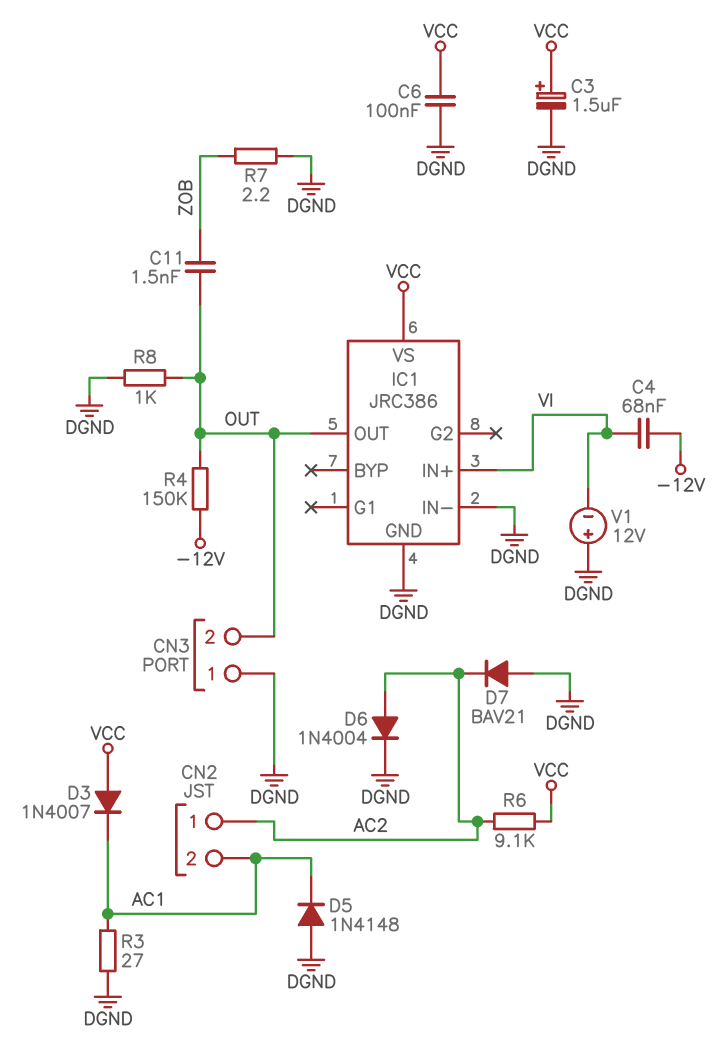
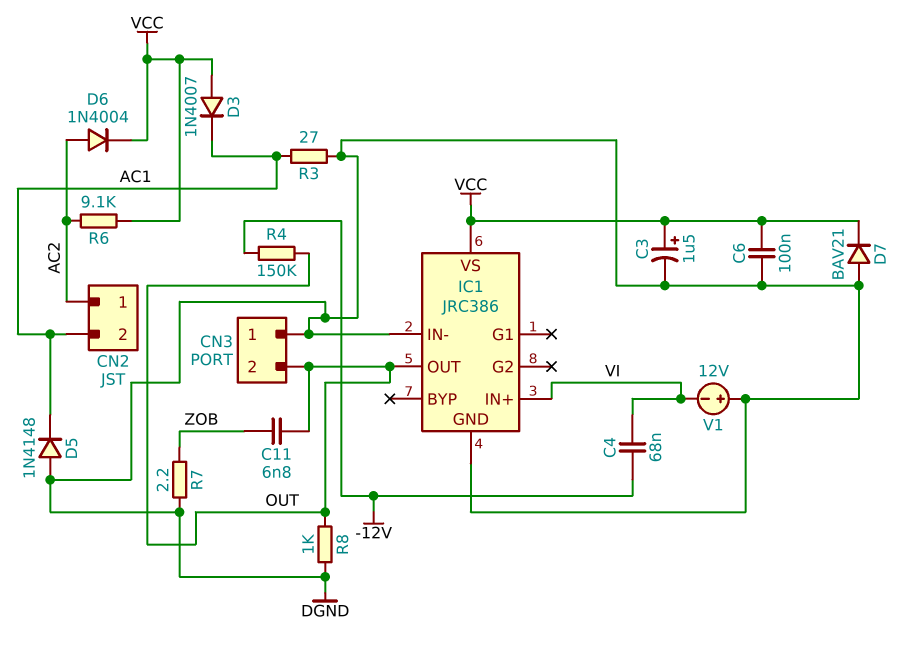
C11: 1.5nF (OUT, ZOB) -> 6.8nF (OUT, ZOB)
D6: diode 1N4004 (A AC2, K DGND) -> diode 1N4004 (A AC2, K VCC)
D7: diode BAV21 (A DGND, K AC2) -> diode BAV21 (A DGND, K VCC)

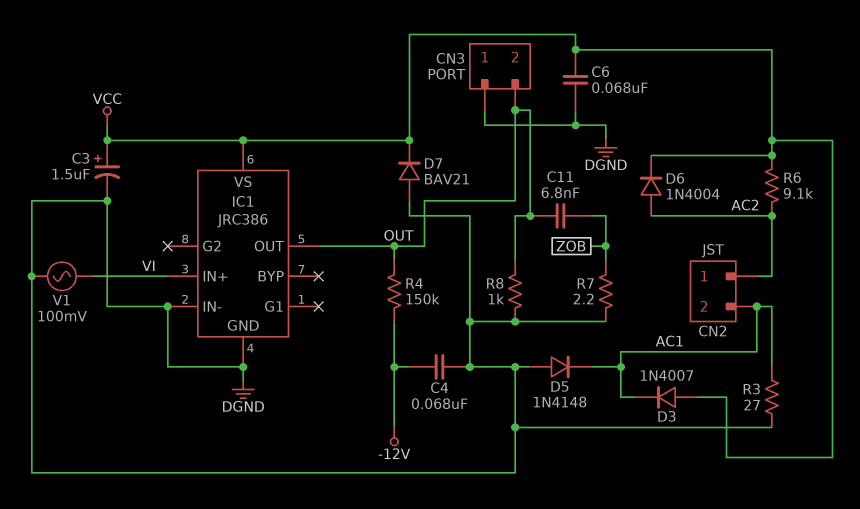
C4: 68nF (-12V, VI) -> 68nF (-12V, DGND)
C6: 100nF (DGND, VCC) -> 68nF (DGND, VCC)
V1: 12V (plus DGND, minus VI) -> AC 100mV (DGND, VI)

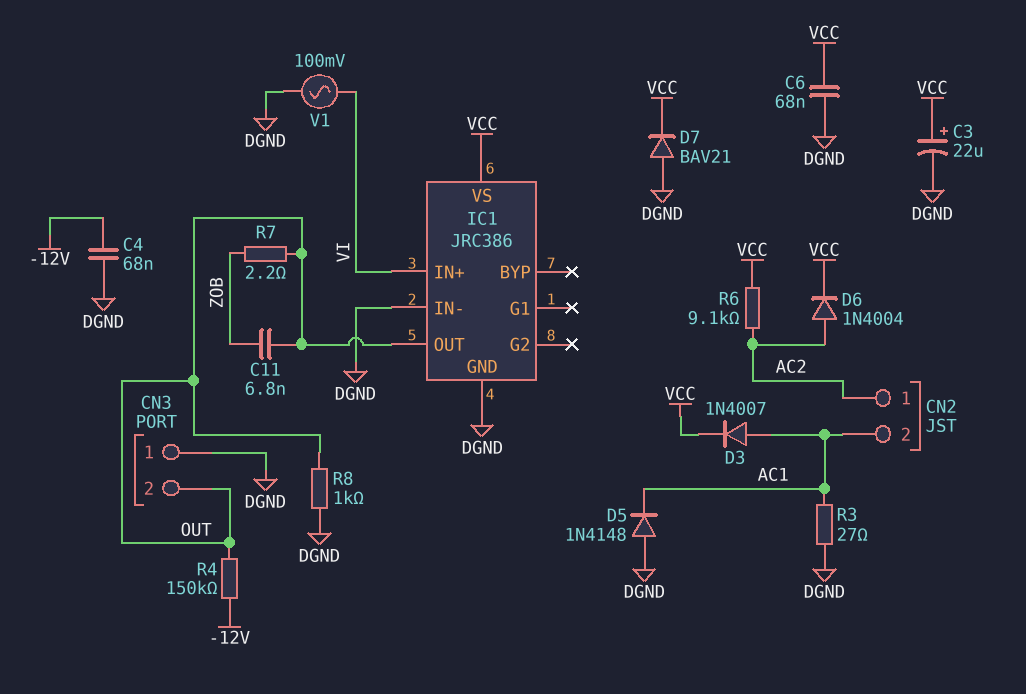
C3: 1.5uF (plus VCC, minus DGND) -> 22uF (plus VCC, minus DGND)
D3: diode 1N4007 (A VCC, K AC1) -> diode 1N4007 (A AC1, K VCC)
R7: 2.2 (DGND, ZOB) -> 2.2 (OUT, ZOB)

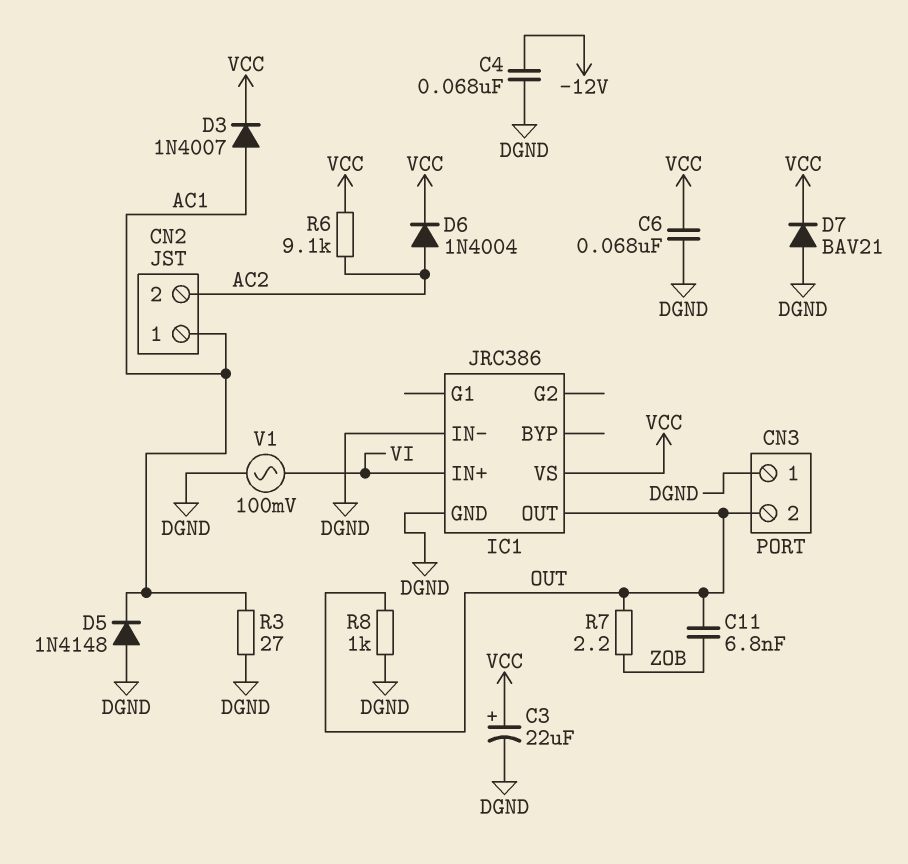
CN2 pin 1: AC2 -> AC1
CN2 pin 2: AC1 -> AC2
R4: 150k (-12V, OUT) -> none

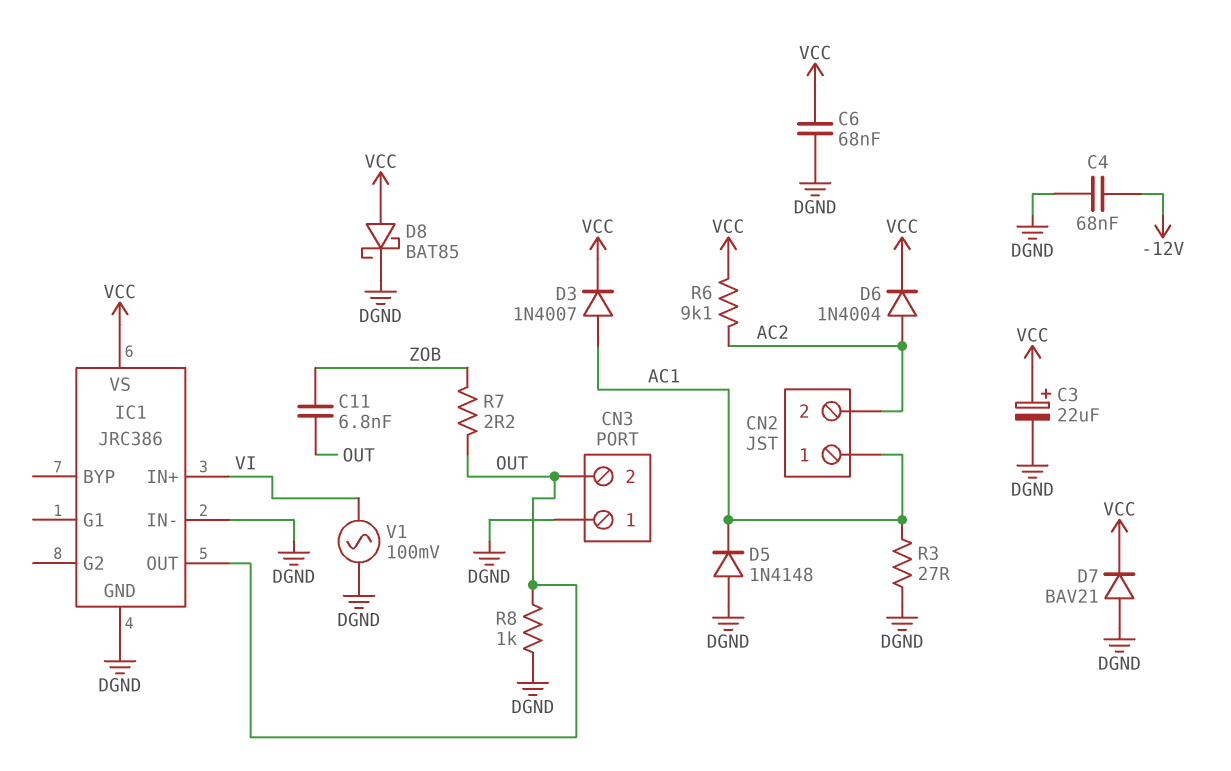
D8: none -> schottky BAT85 (A VCC, K DGND)

